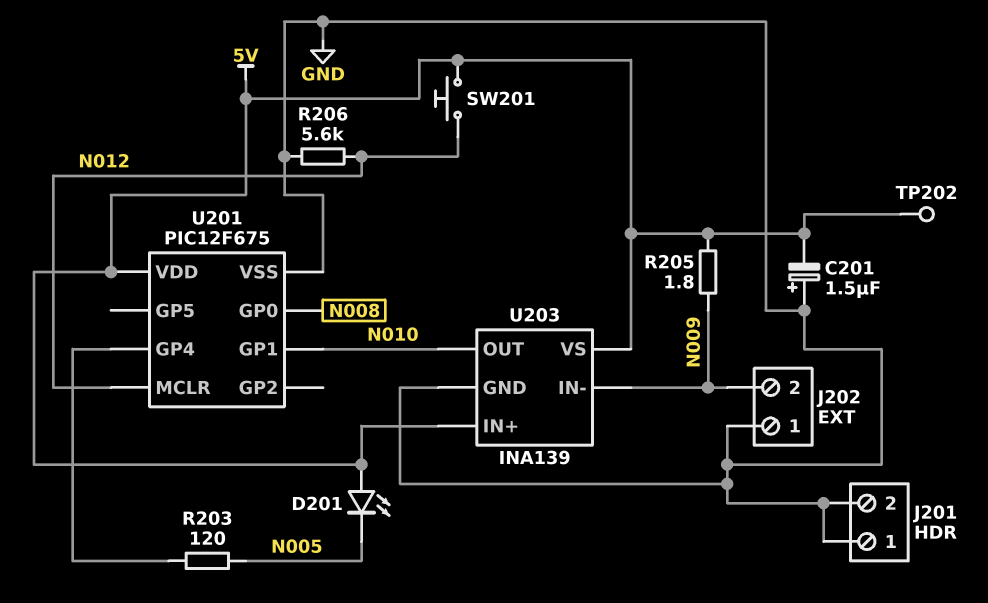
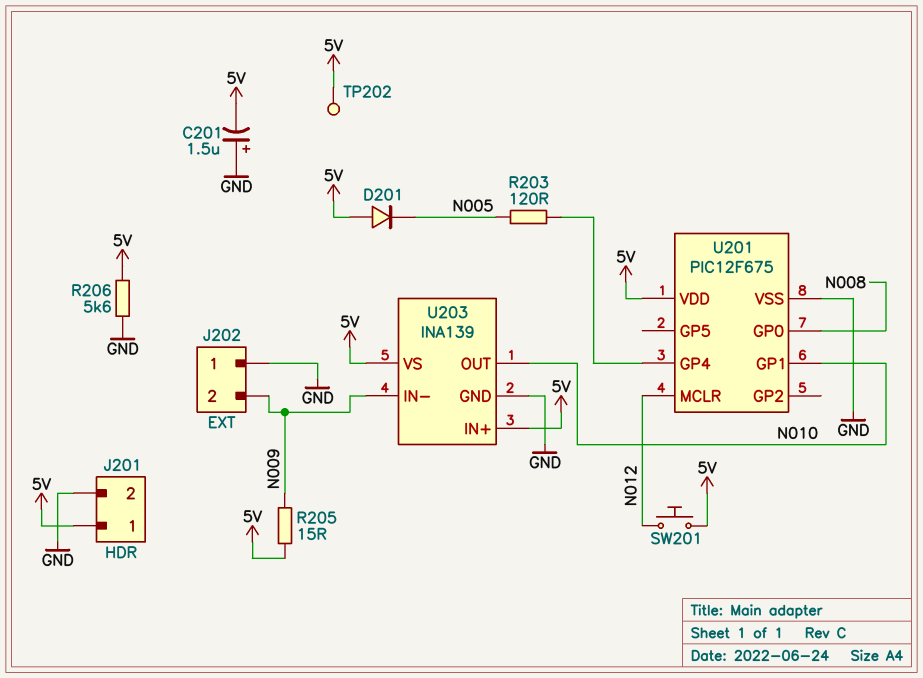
D201: LED (A 5V, K N005) -> diode (A 5V, K N005)
J201 pin 1: GND -> 5V
R205: 1.8 (5V, N009) -> 15 (5V, N009)
R206: 5.6k (GND, N012) -> 5.6k (5V, GND)

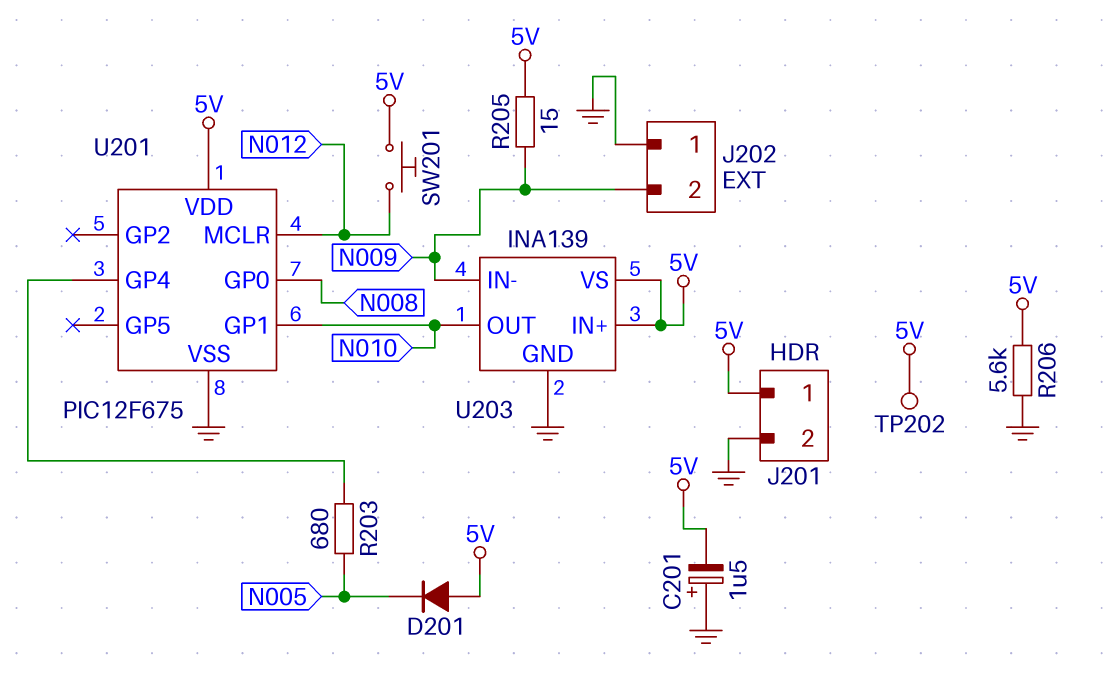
R203: 120 (N005, U201/GP4) -> 680 (N005, U201/GP4)

